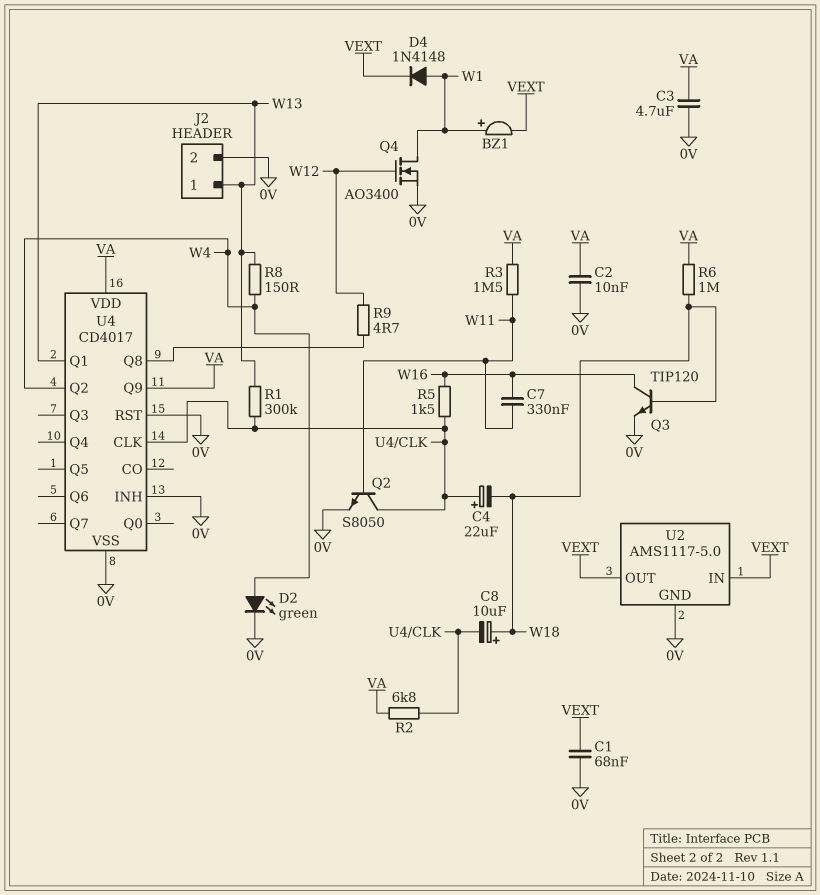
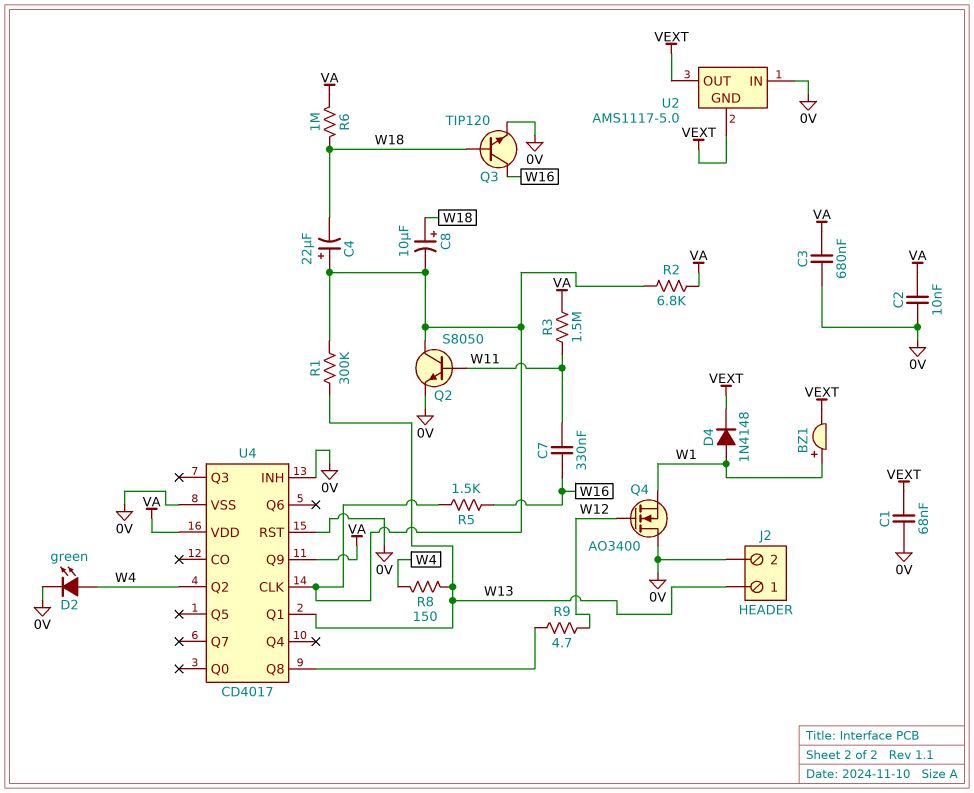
C3: 4.7uF (0V, VA) -> 680nF (0V, VA)
Q4: NMOS AO3400 (G W12, D W1, S 0V) -> NMOS AO3400 (G W12, D 0V, S W1)
U2 pin GND: 0V -> VEXT
U2 pin IN: VEXT -> 0V

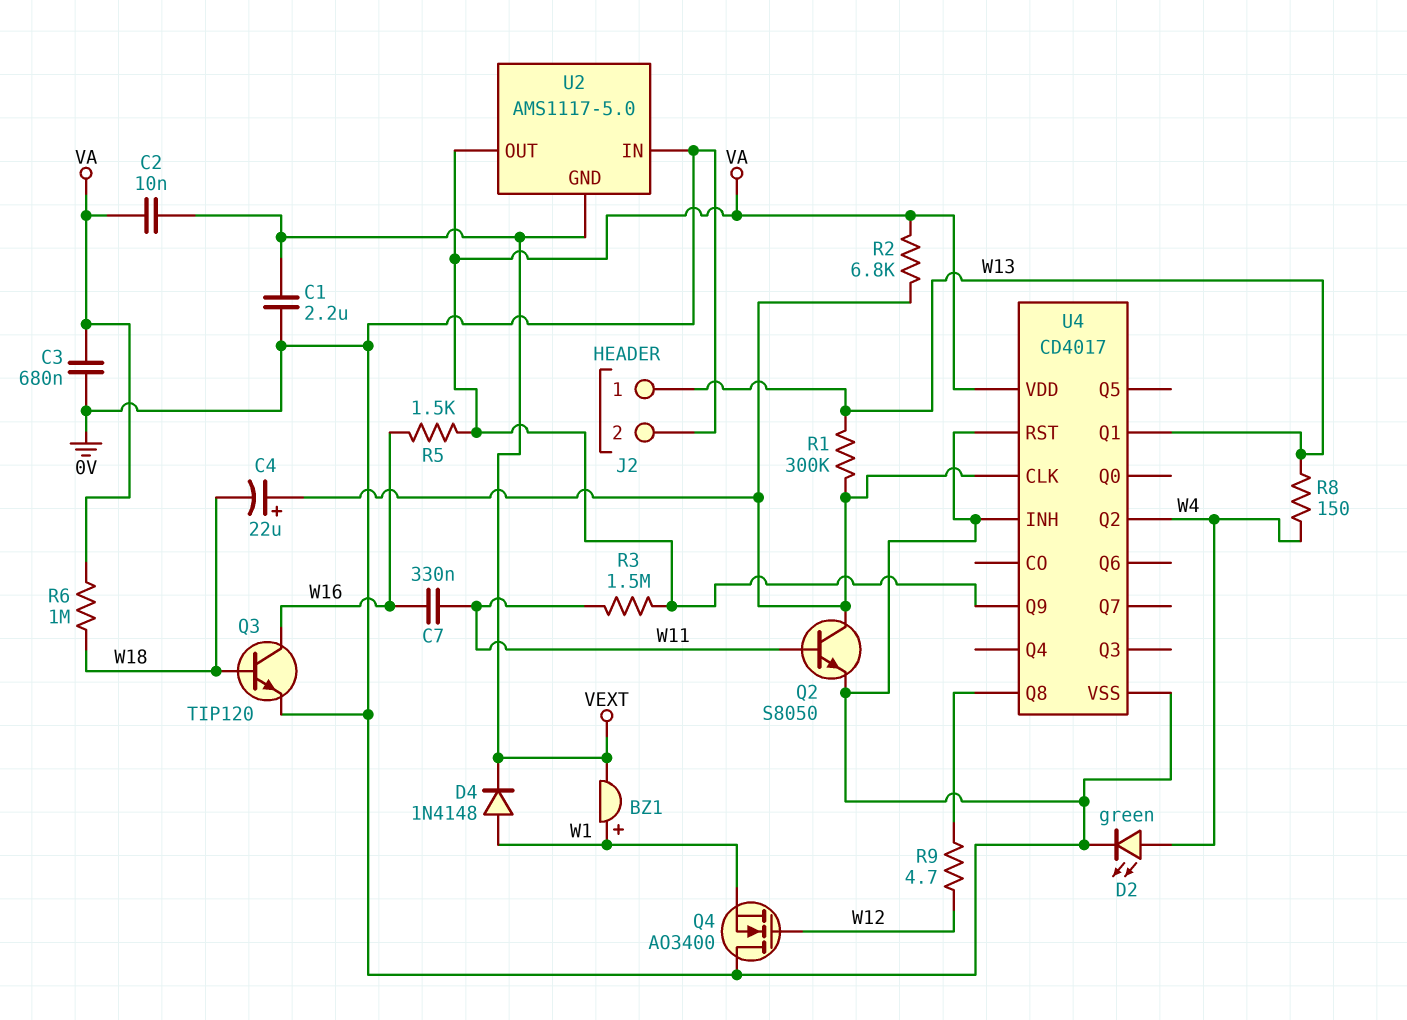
C1: 68nF (0V, VEXT) -> 2.2uF (0V, VEXT)
C2: 10nF (0V, VA) -> 10nF (VA, VEXT)
C8: 10uF (plus W18, minus U4/CLK) -> none
R5: 1.5k (U4/CLK, W16) -> 1.5k (VA, W16)
U2 pin OUT: VEXT -> VA

